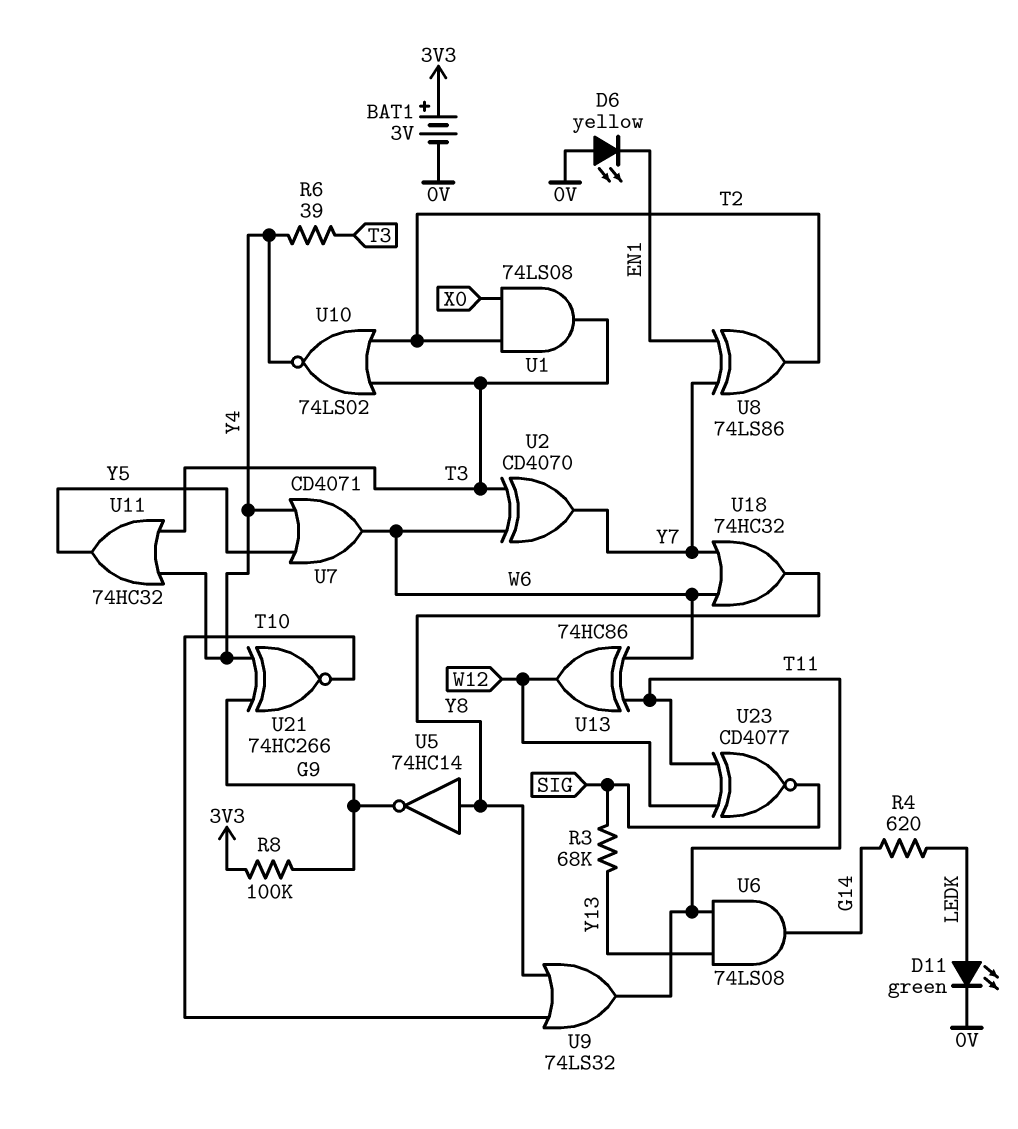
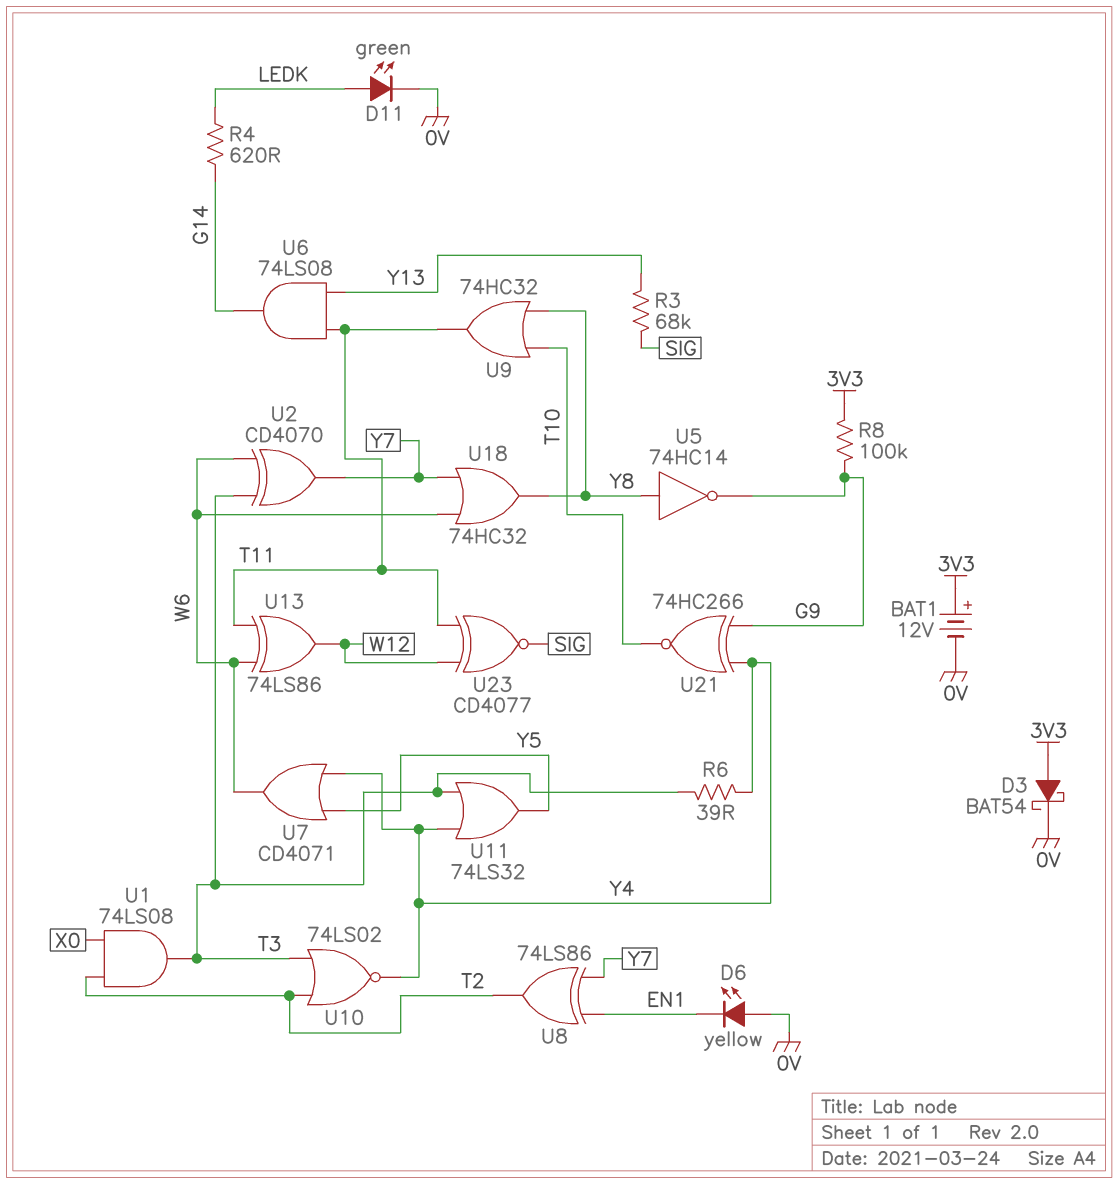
BAT1: 3V (plus 3V3, minus 0V) -> 12V (plus 3V3, minus 0V)
D3: none -> schottky BAT54 (A 3V3, K 0V)
U9: OR 74LS32 (in T10, in Y8, out T11) -> OR 74HC32 (in T10, in Y8, out T11)
U11: OR 74HC32 (in T3, in Y4, out Y5) -> OR 74LS32 (in T3, in Y4, out Y5)
U13: XOR 74HC86 (in T11, in W6, out W12) -> XOR 74LS86 (in T11, in W6, out W12)

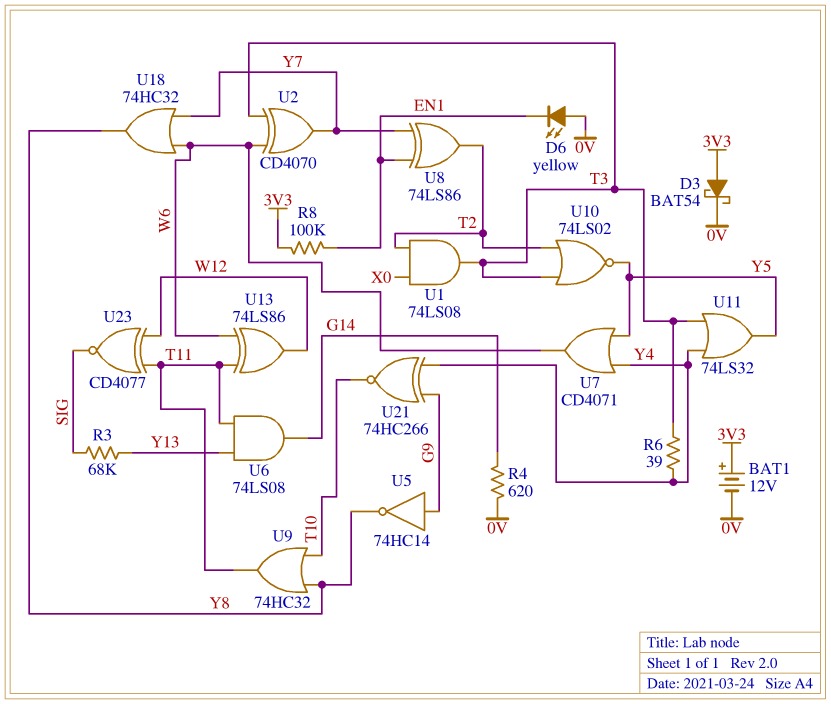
D11: LED green (A LEDK, K 0V) -> none
R4: 620 (G14, LEDK) -> 620 (0V, G14)
R8: 100k (3V3, G9) -> 100k (3V3, EN1)
U5: NOT 74HC14 (in Y8, out G9) -> NOT 74HC14 (in G9, out Y8)
U10: NOR 74LS02 (in T2, in T3, out Y4) -> NOR 74LS02 (in T2, in T3, out Y5)

